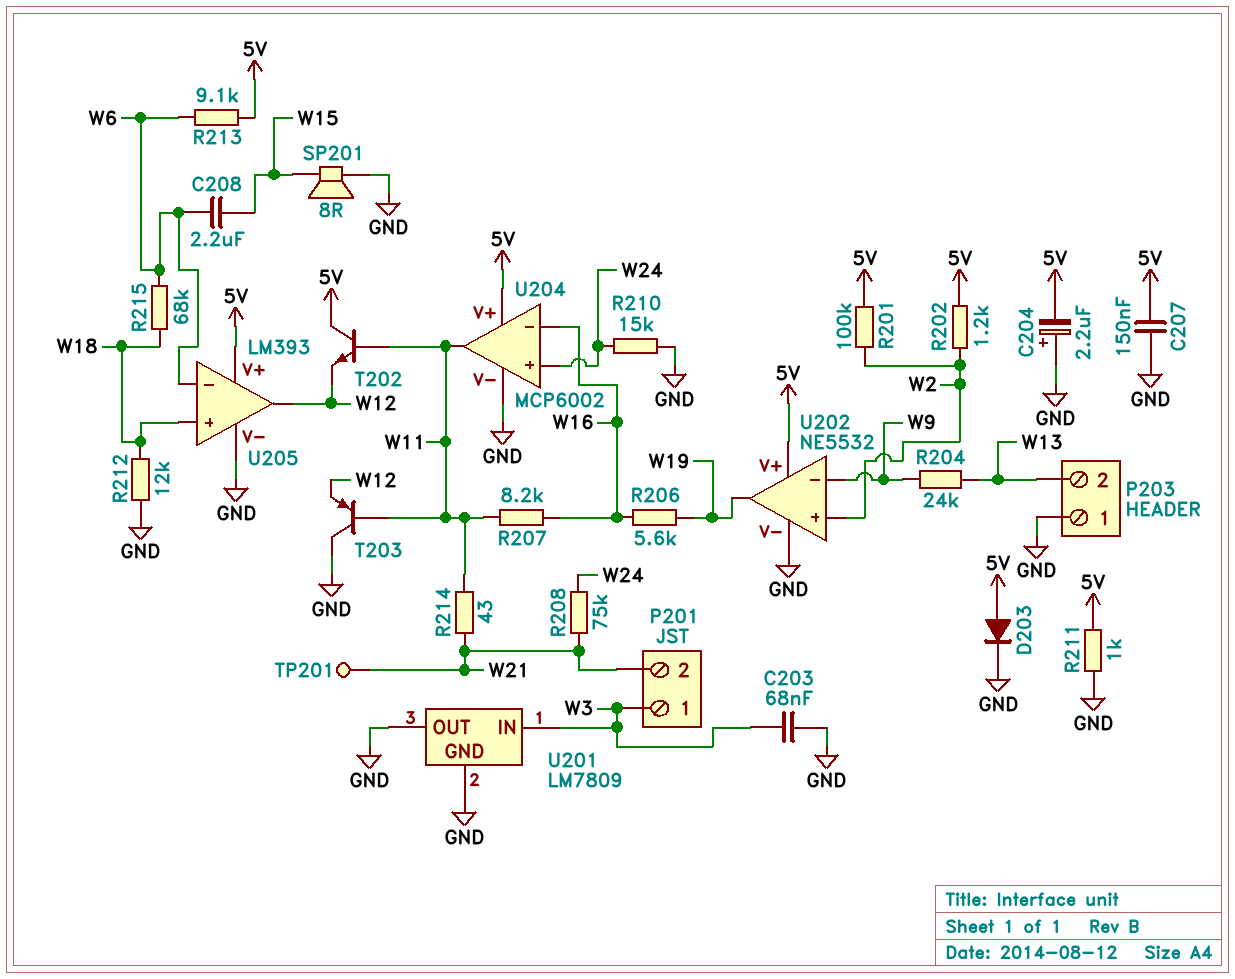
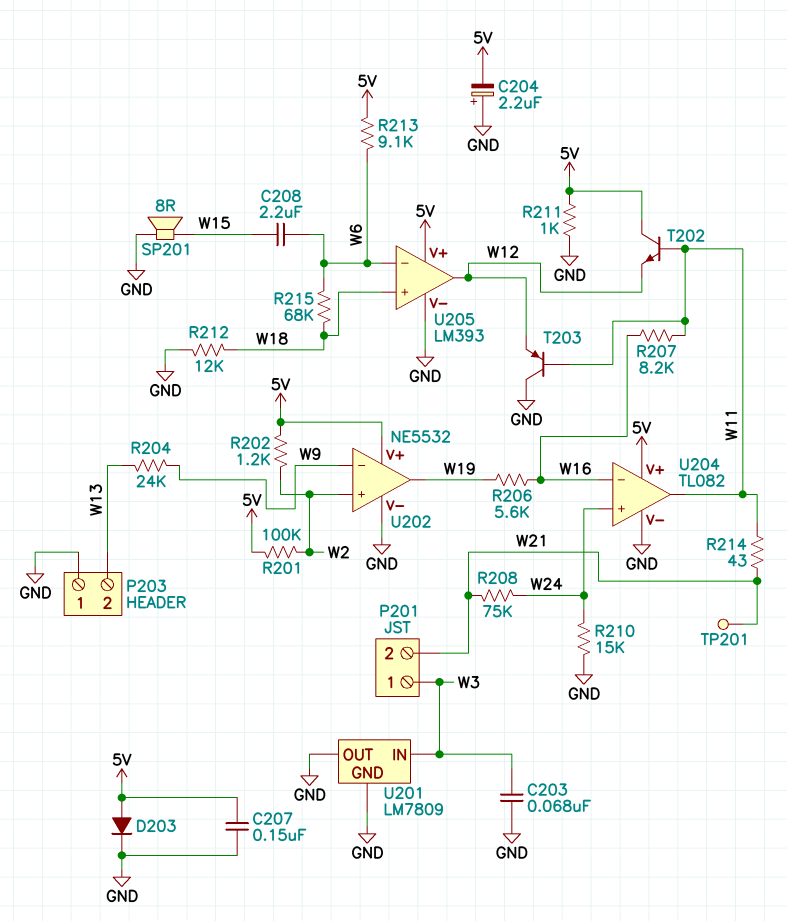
U204: MCP6002 -> TL082

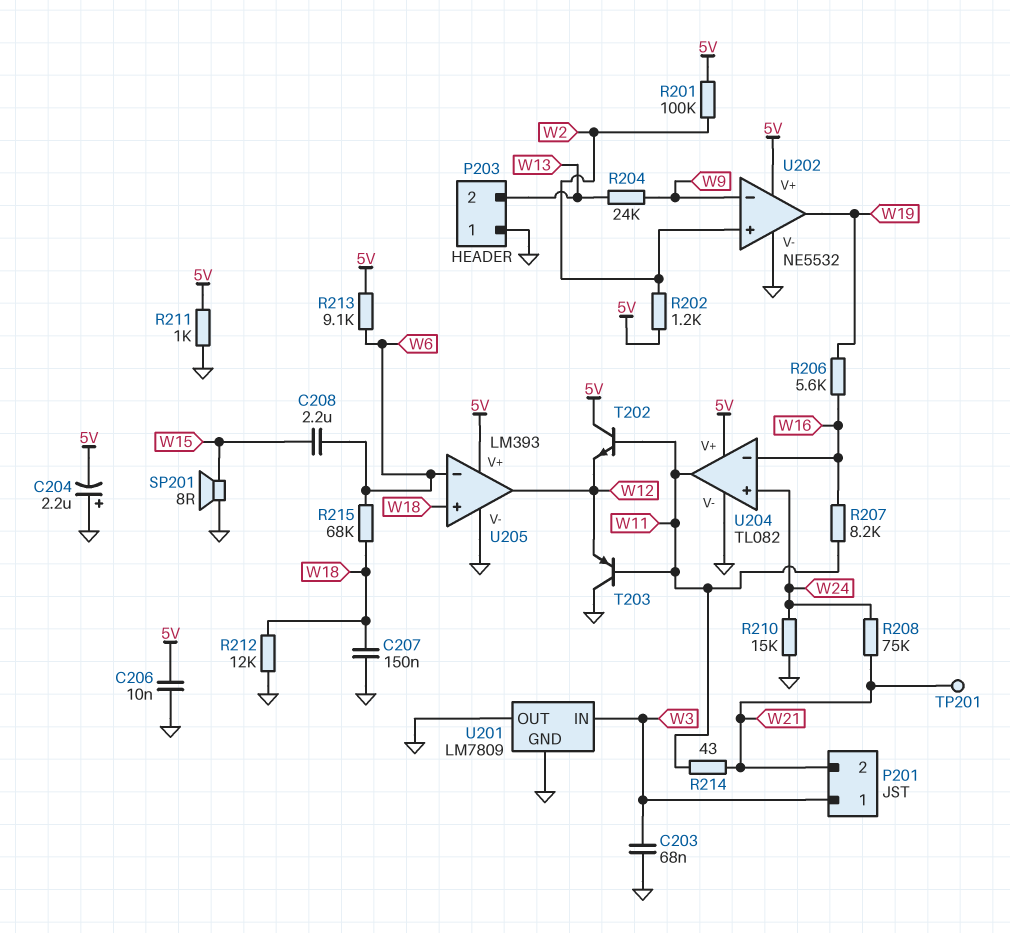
C206: none -> 10nF (5V, GND)
C207: 150nF (5V, GND) -> 150nF (GND, W18)
D203: diode (A 5V, K GND) -> none

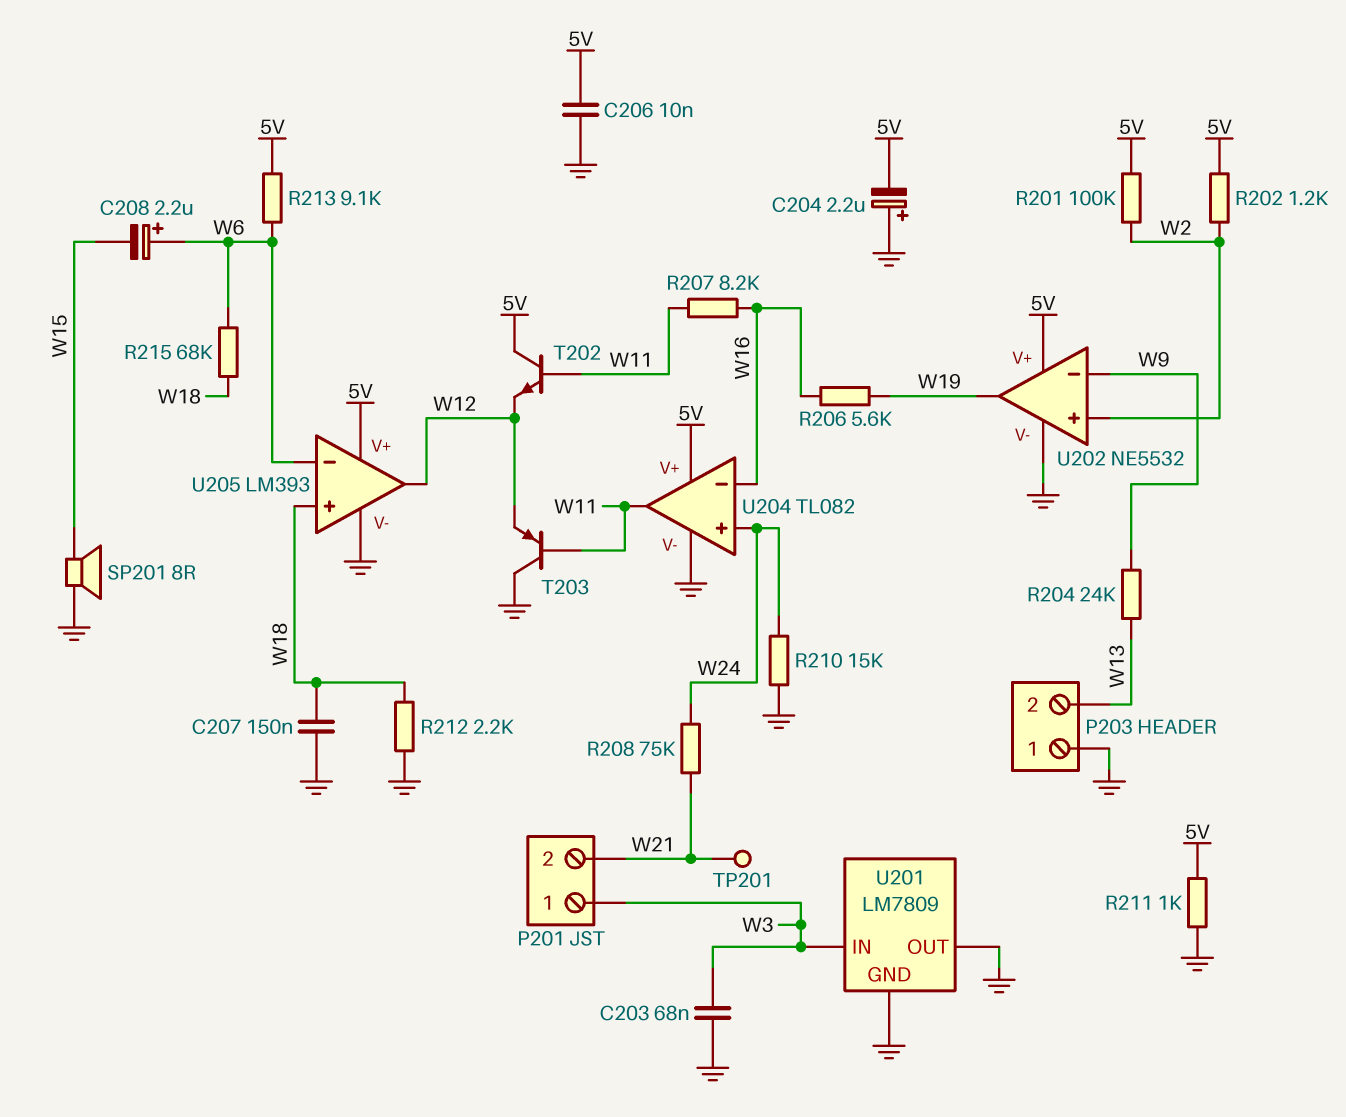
C208: 2.2uF (W6, W15) -> 2.2uF (plus W6, minus W15)
R212: 12k (GND, W18) -> 2.2k (GND, W18)
R214: 43 (W11, W21) -> none

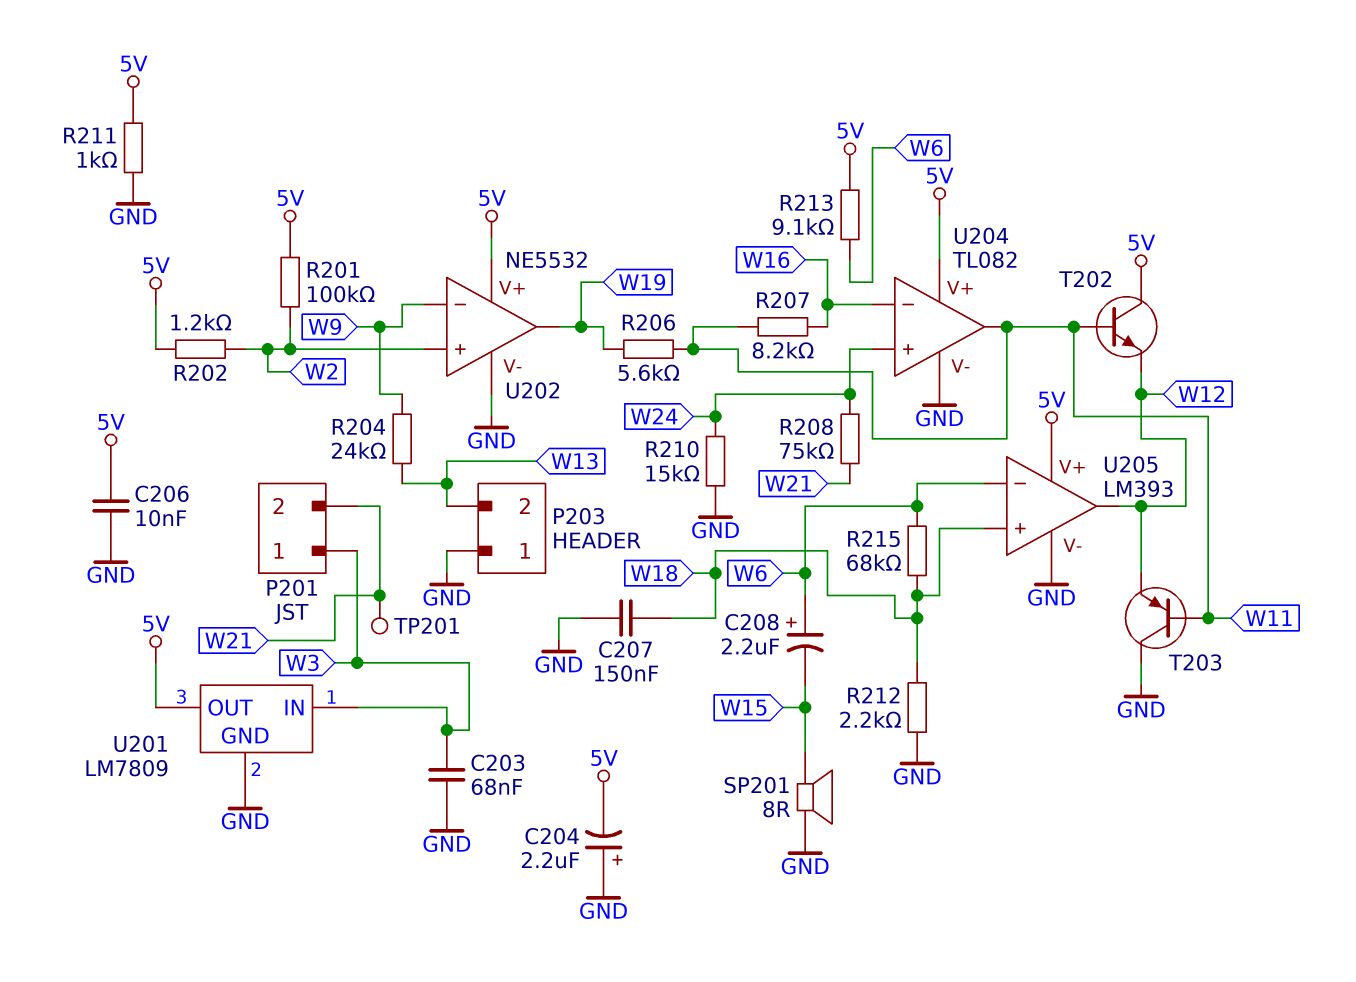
R206: 5.6k (W16, W19) -> 5.6k (W11, W19)
U201 pin OUT: GND -> 5V

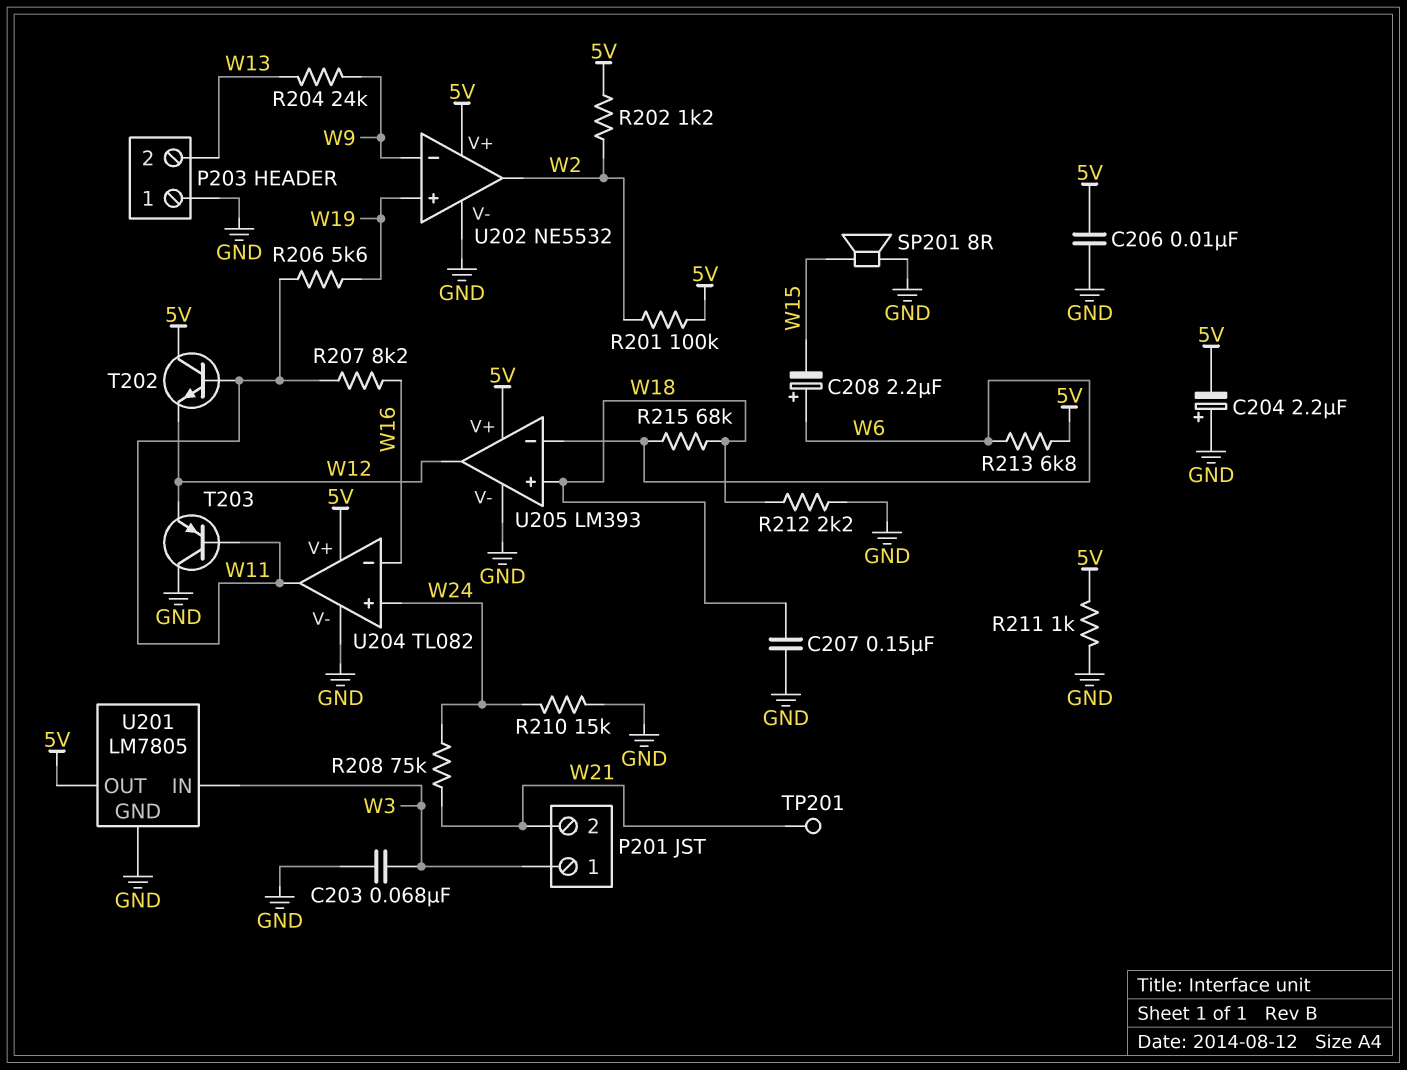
R213: 9.1k (5V, W6) -> 6.8k (5V, W6)
U201: LM7809 -> LM7805
U202 pin in+: W2 -> W19
U202 pin out: W19 -> W2

